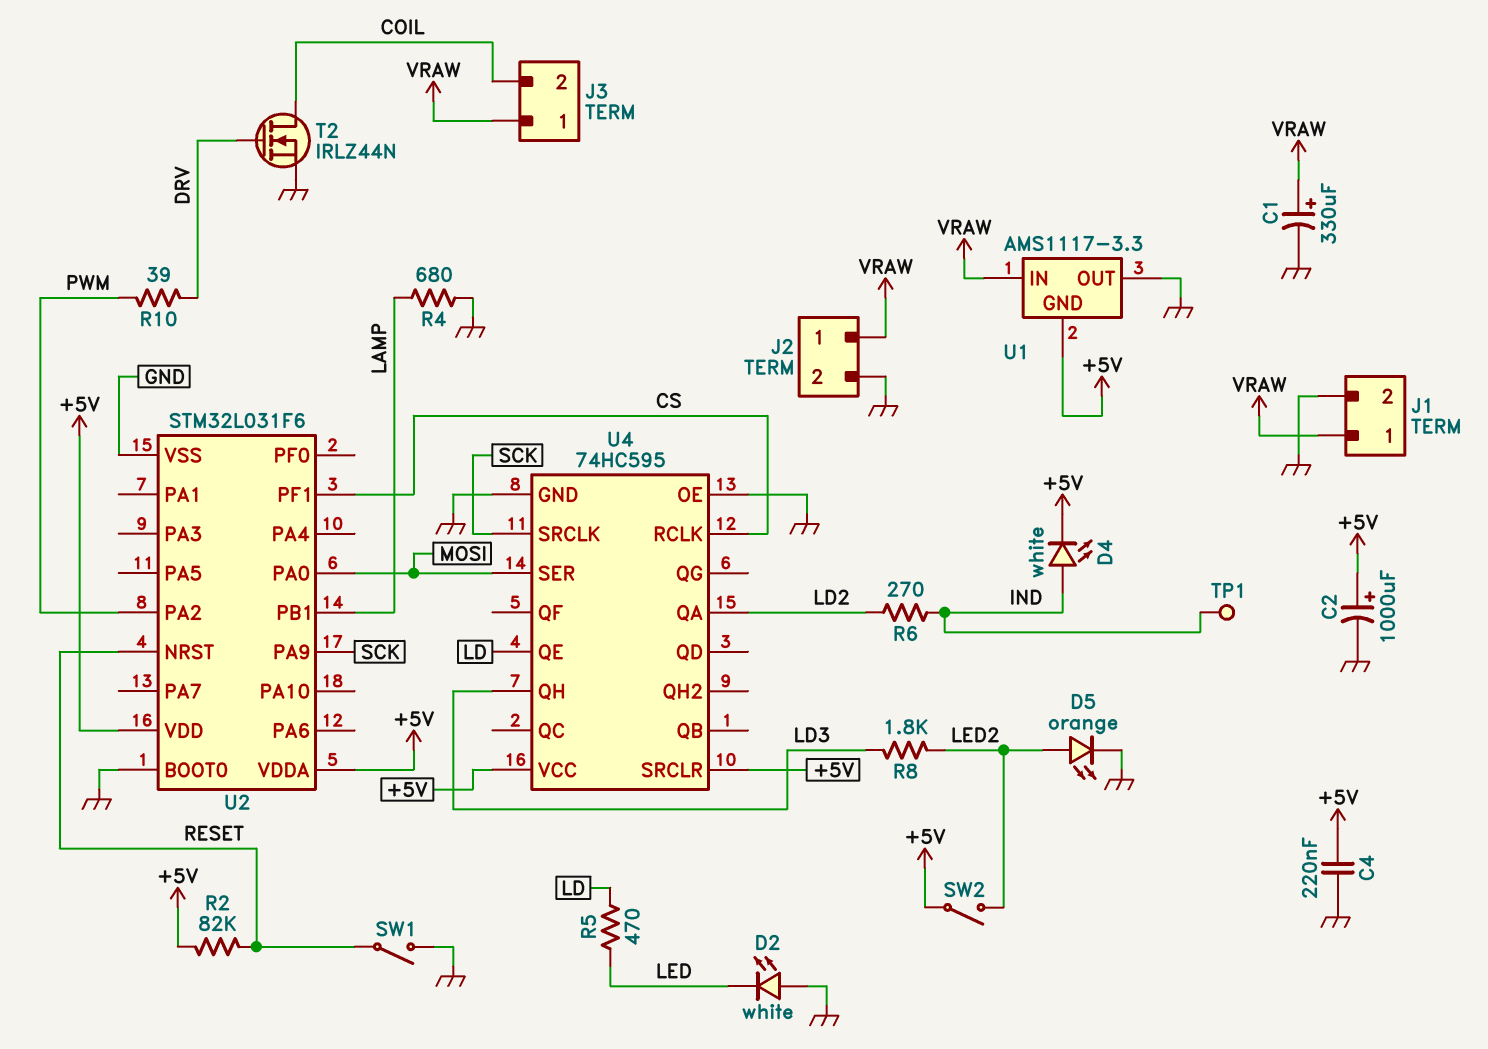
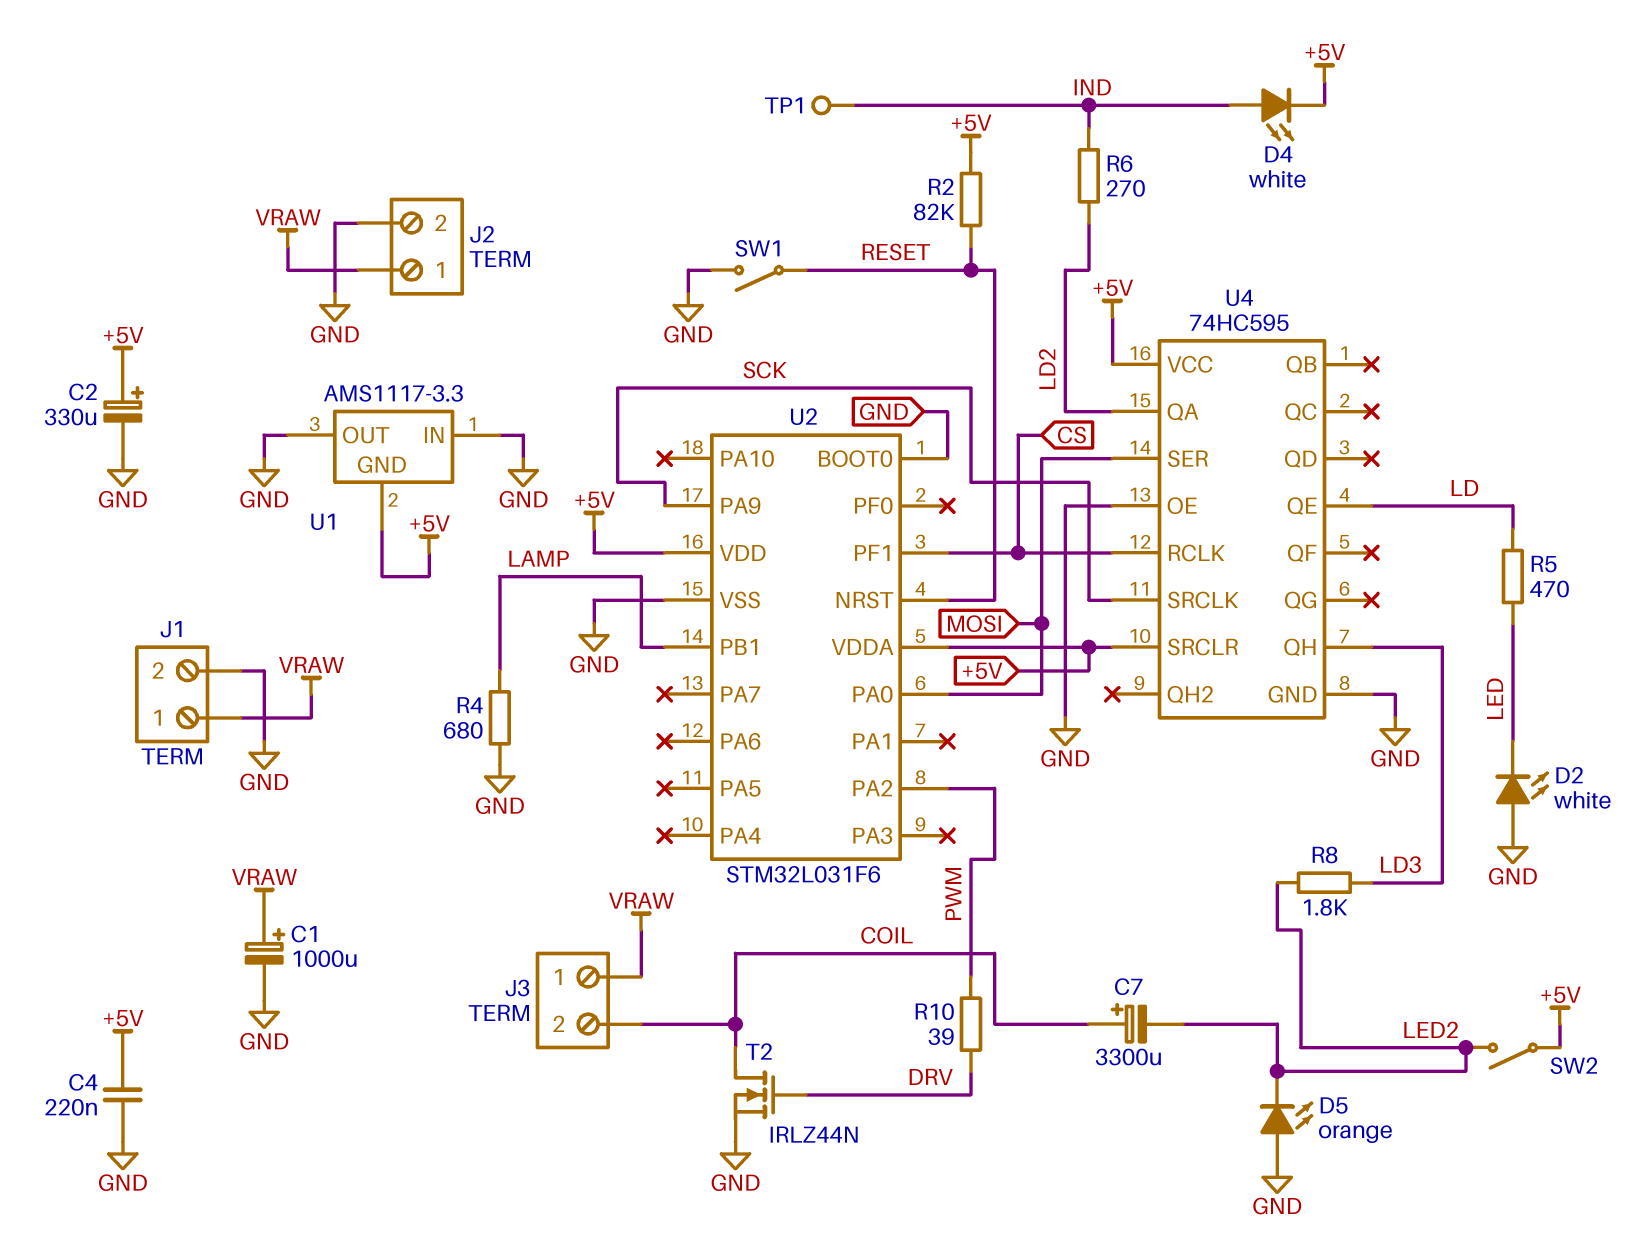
C1: 330uF (plus VRAW, minus GND) -> 1000uF (plus VRAW, minus GND)
C2: 1000uF (plus +5V, minus GND) -> 330uF (plus +5V, minus GND)
C7: none -> 3300uF (plus COIL, minus LED2)
D5: LED orange (A LED2, K GND) -> LED orange (A GND, K LED2)
U1 pin IN: VRAW -> GND

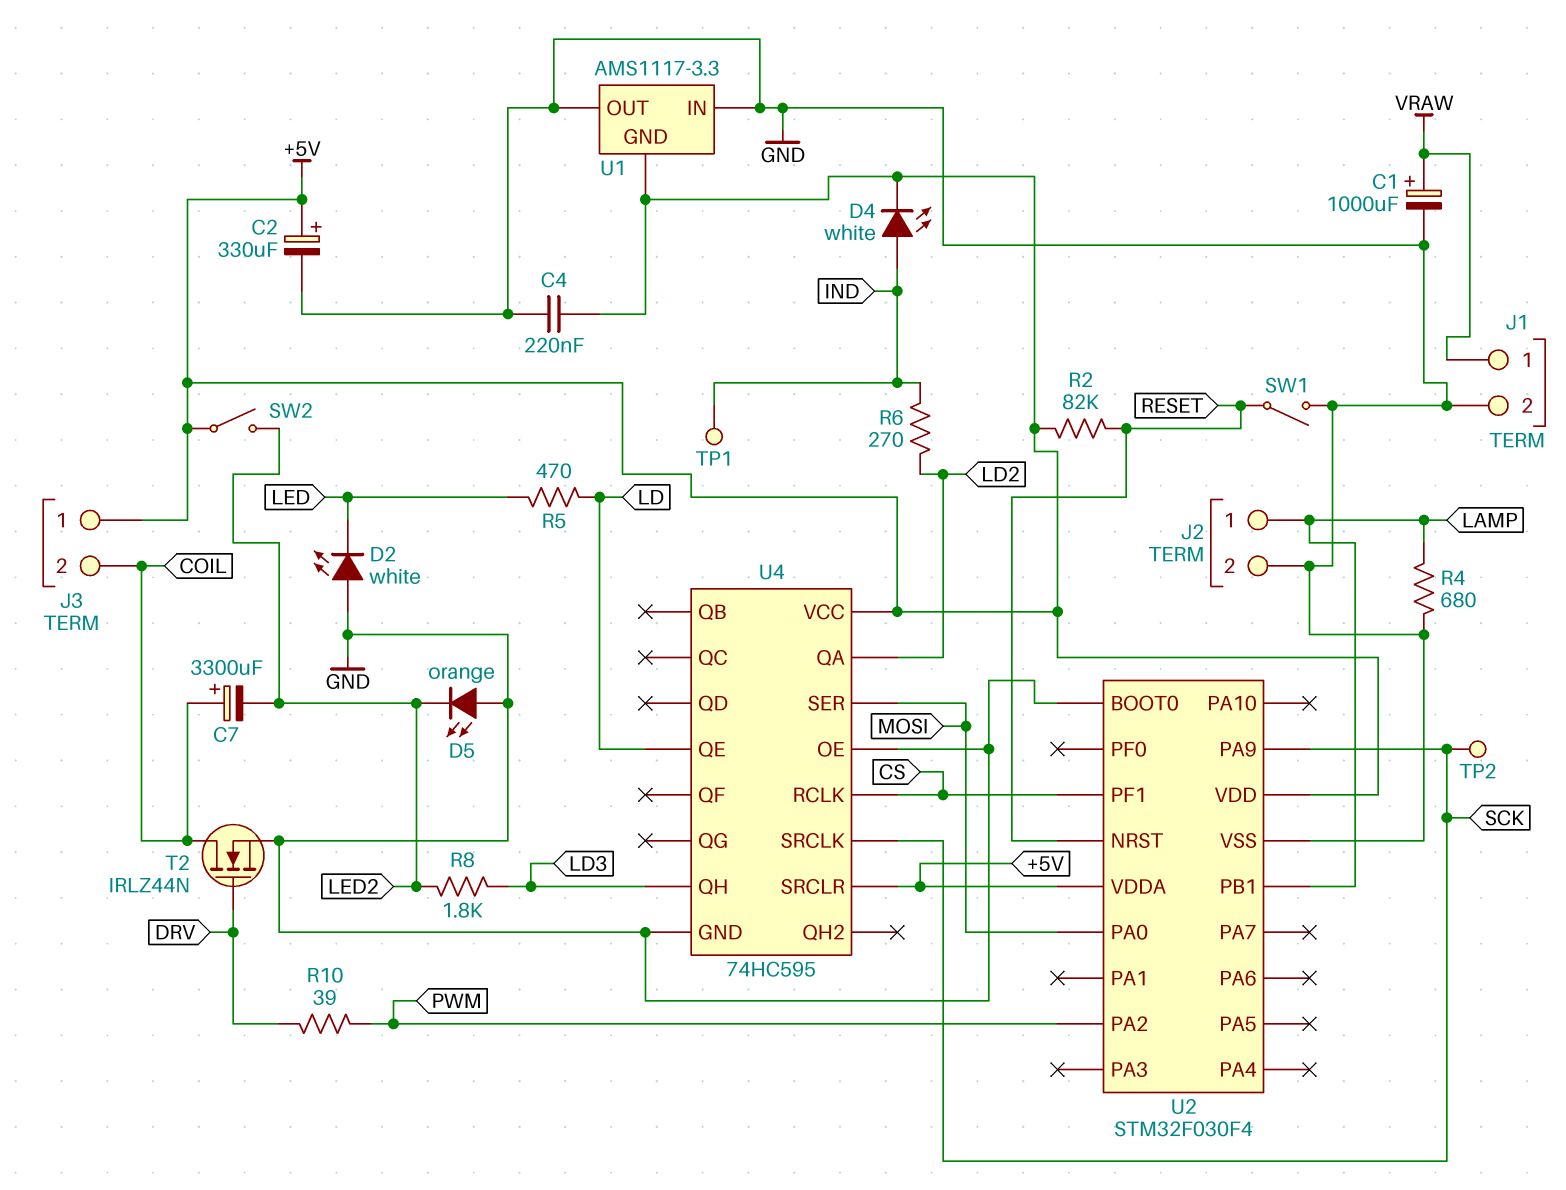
J2 pin 1: VRAW -> LAMP
J3 pin 1: VRAW -> +5V
TP2: none -> test point (SCK)
U2: STM32L031F6 -> STM32F030F4

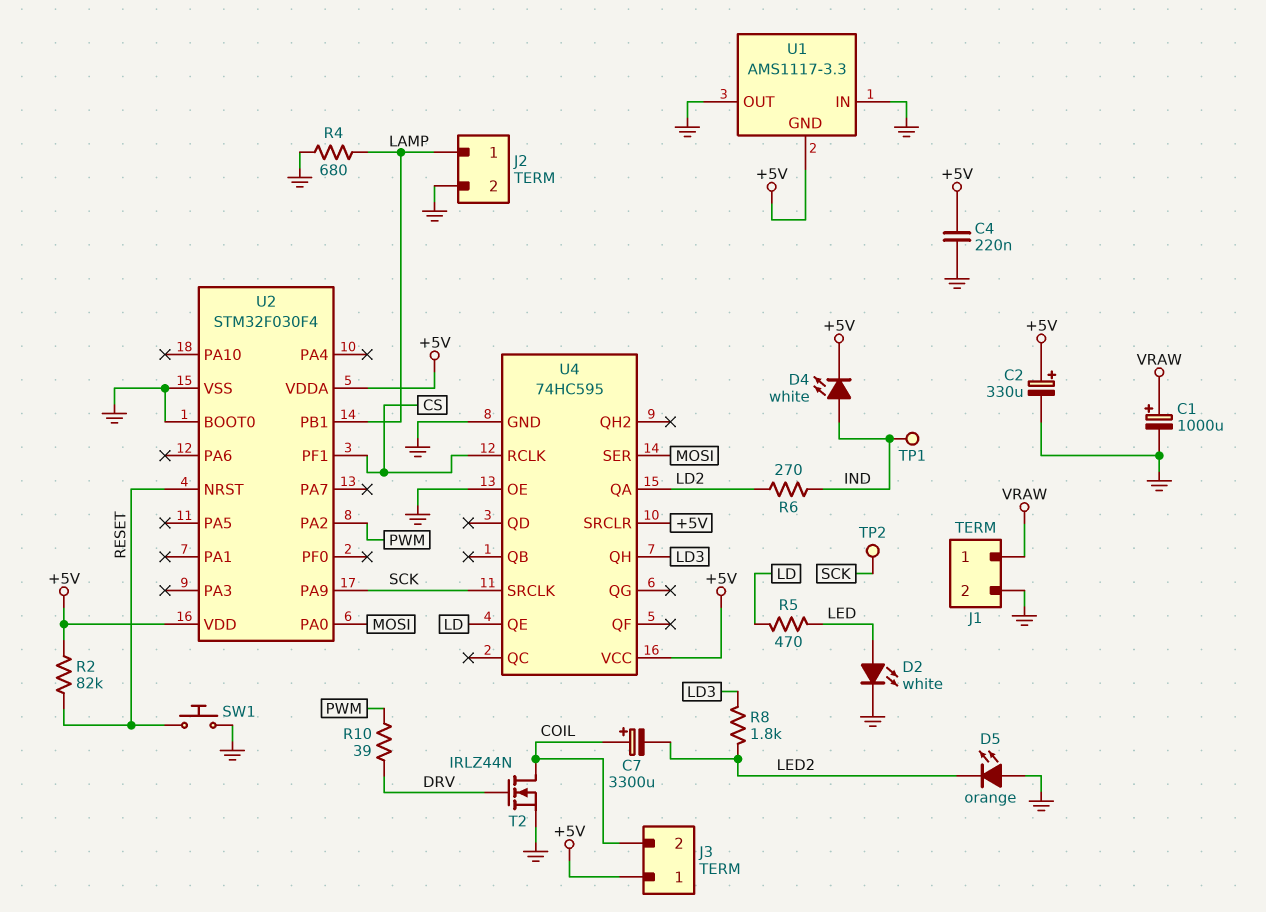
D2: LED white (A GND, K LED) -> LED white (A LED, K GND)
SW1: switch (GND, RESET) -> button (GND, RESET)
SW2: switch (+5V, LED2) -> none

